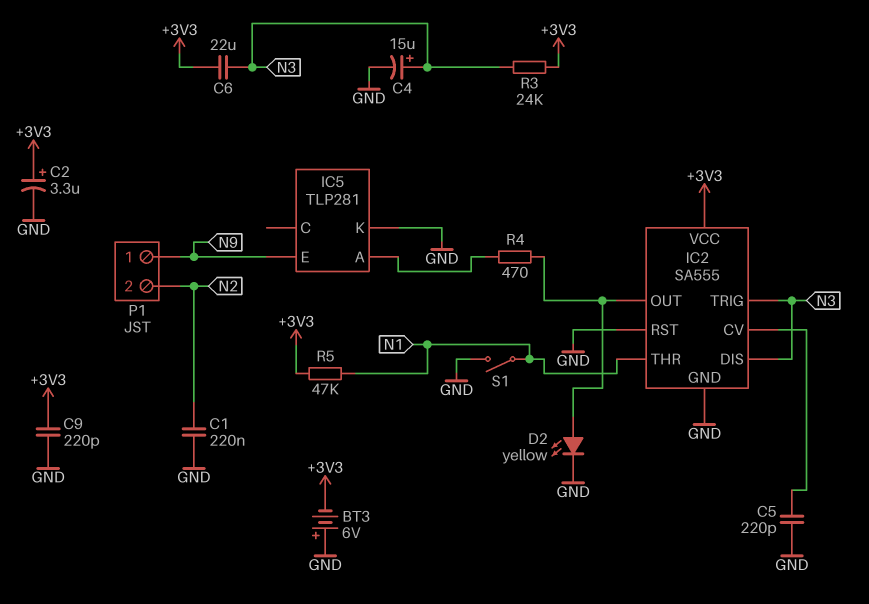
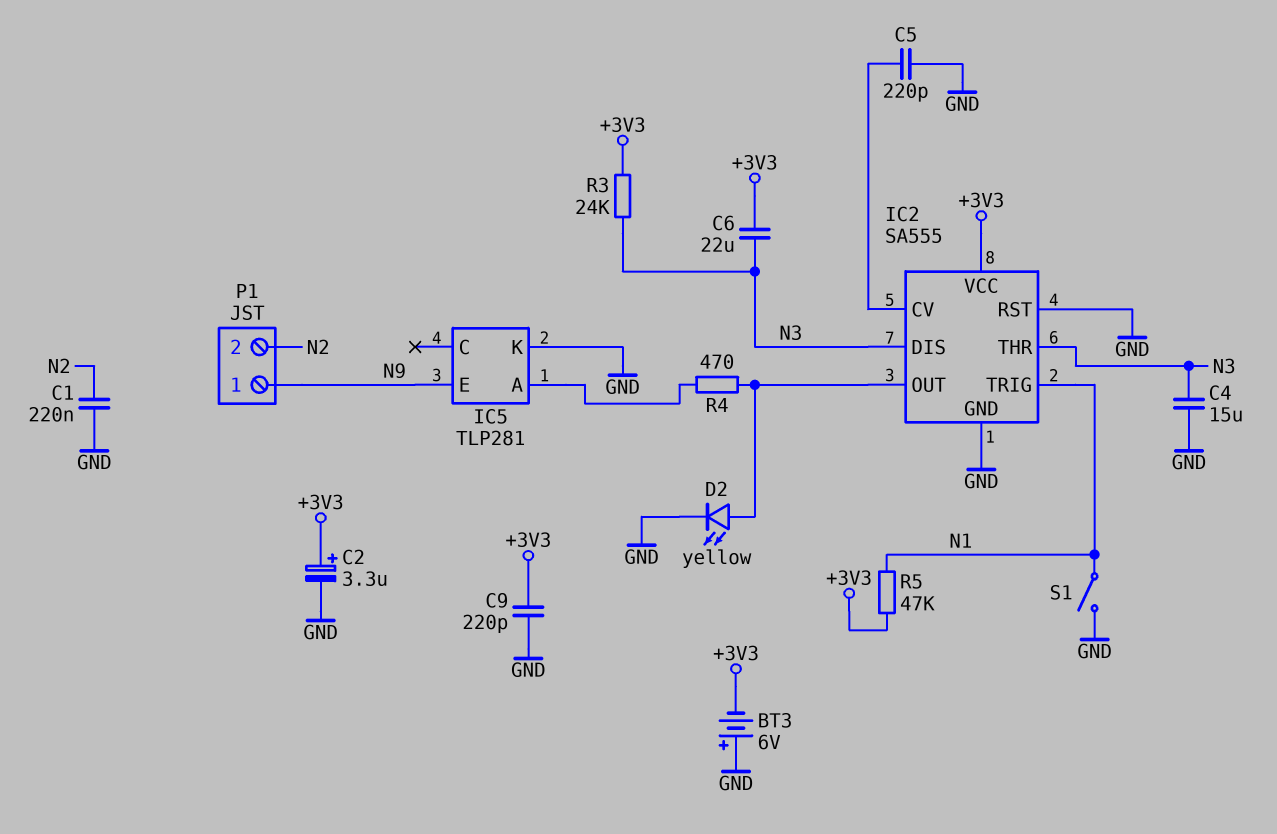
C4: 15uF (plus N3, minus GND) -> 15uF (GND, N3)
IC2 pin THR: N1 -> N3
IC2 pin TRIG: N3 -> N1

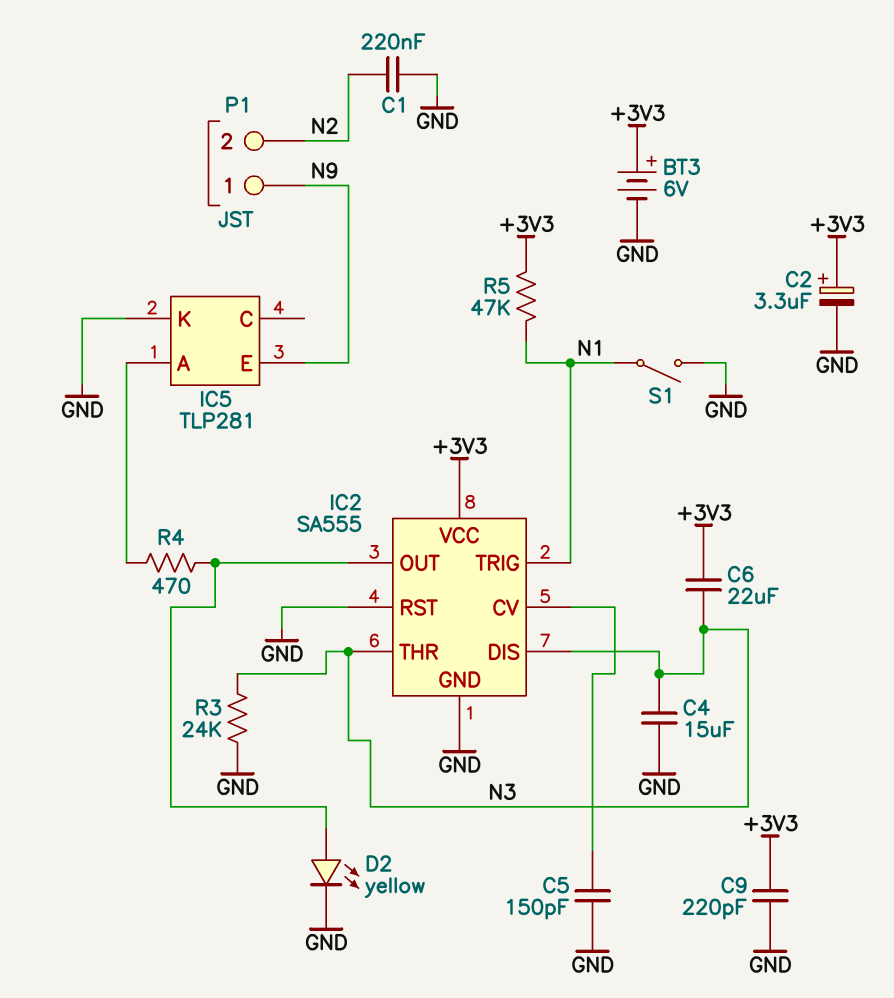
BT3: 6V (plus GND, minus +3V3) -> 6V (plus +3V3, minus GND)
C5: 220pF (GND, IC2/CV) -> 150pF (GND, IC2/CV)
R3: 24k (+3V3, N3) -> 24k (GND, N3)

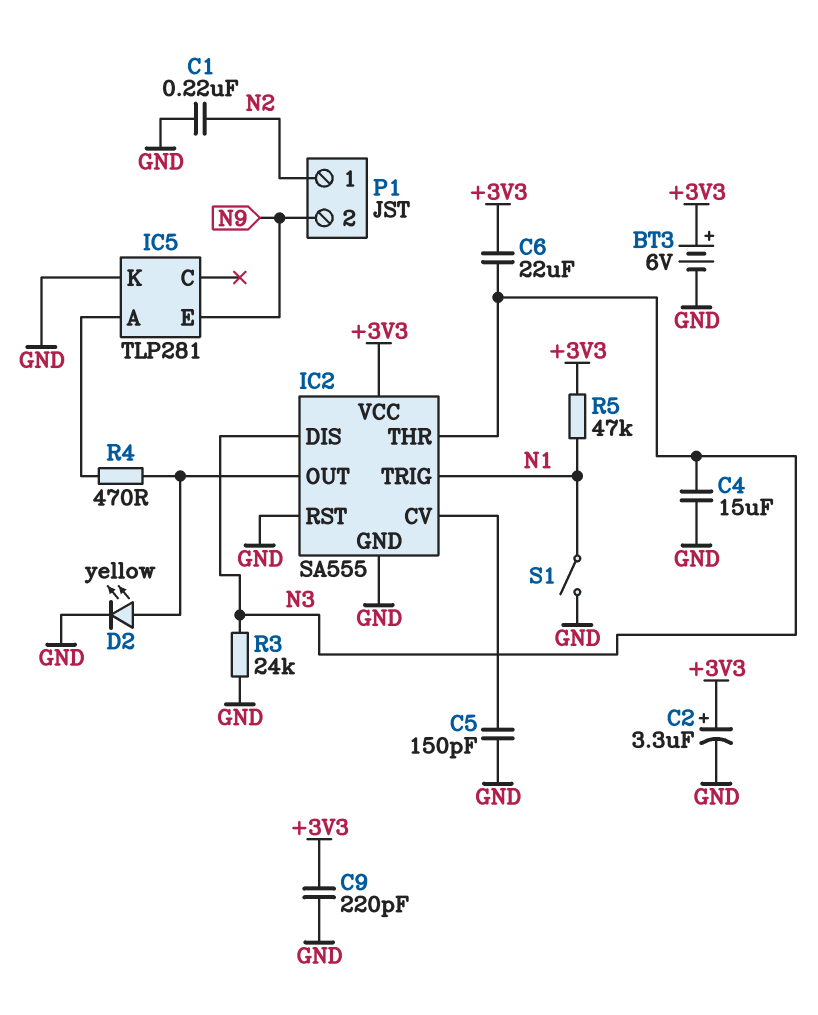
P1 pin 1: N9 -> N2
P1 pin 2: N2 -> N9

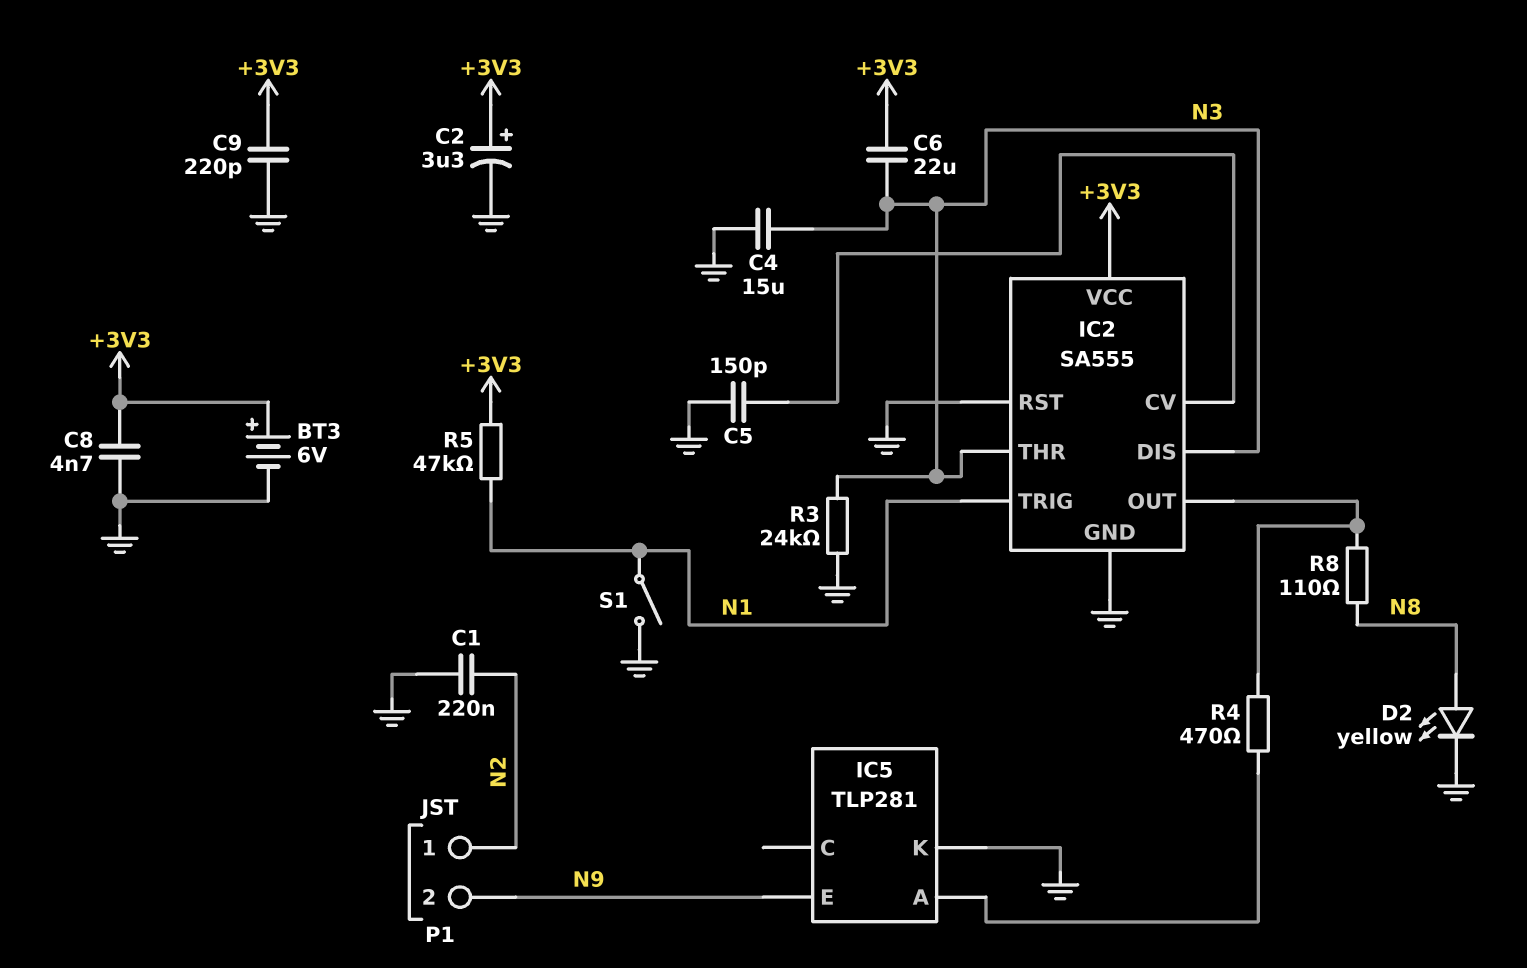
C8: none -> 4.7nF (+3V3, GND)
D2: LED yellow (A IC2/OUT, K GND) -> LED yellow (A N8, K GND)
R8: none -> 110 (IC2/OUT, N8)

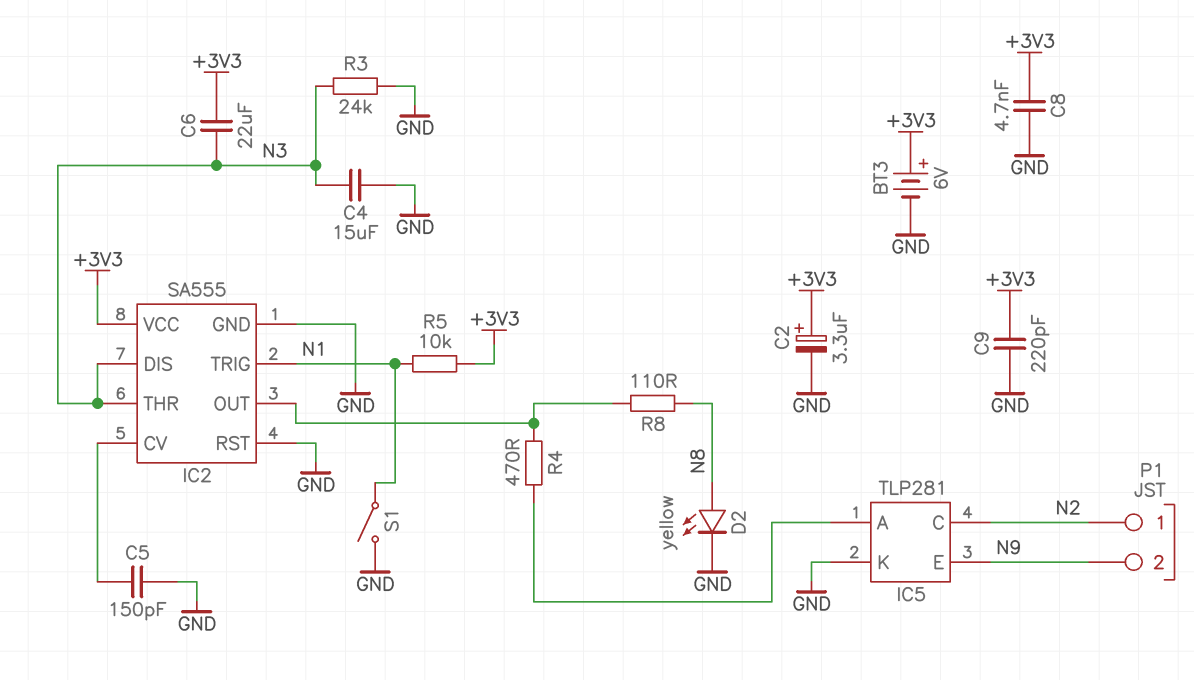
C1: 220nF (GND, N2) -> none
IC5 pin C: none -> N2
R5: 47k (+3V3, N1) -> 10k (+3V3, N1)

